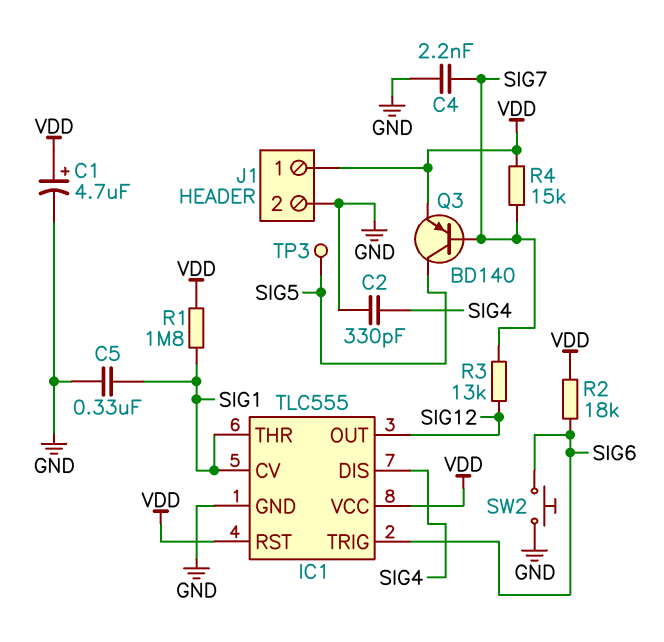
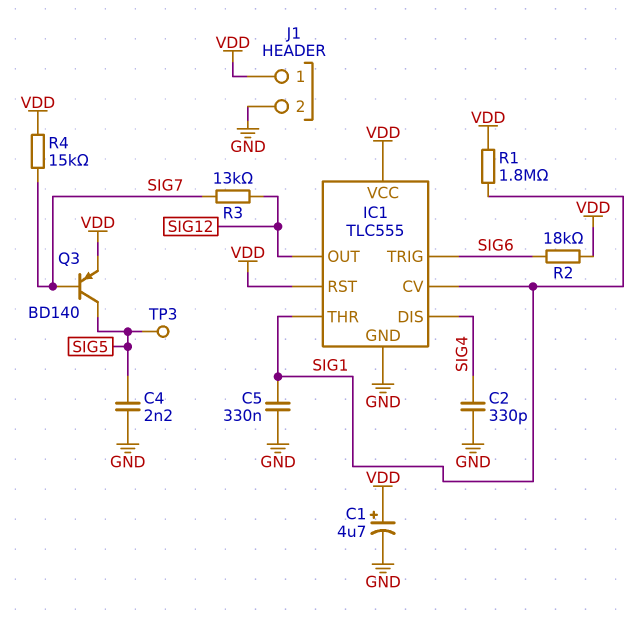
C4: 2.2nF (GND, SIG7) -> 2.2nF (GND, SIG5)
SW2: button (GND, SIG6) -> none

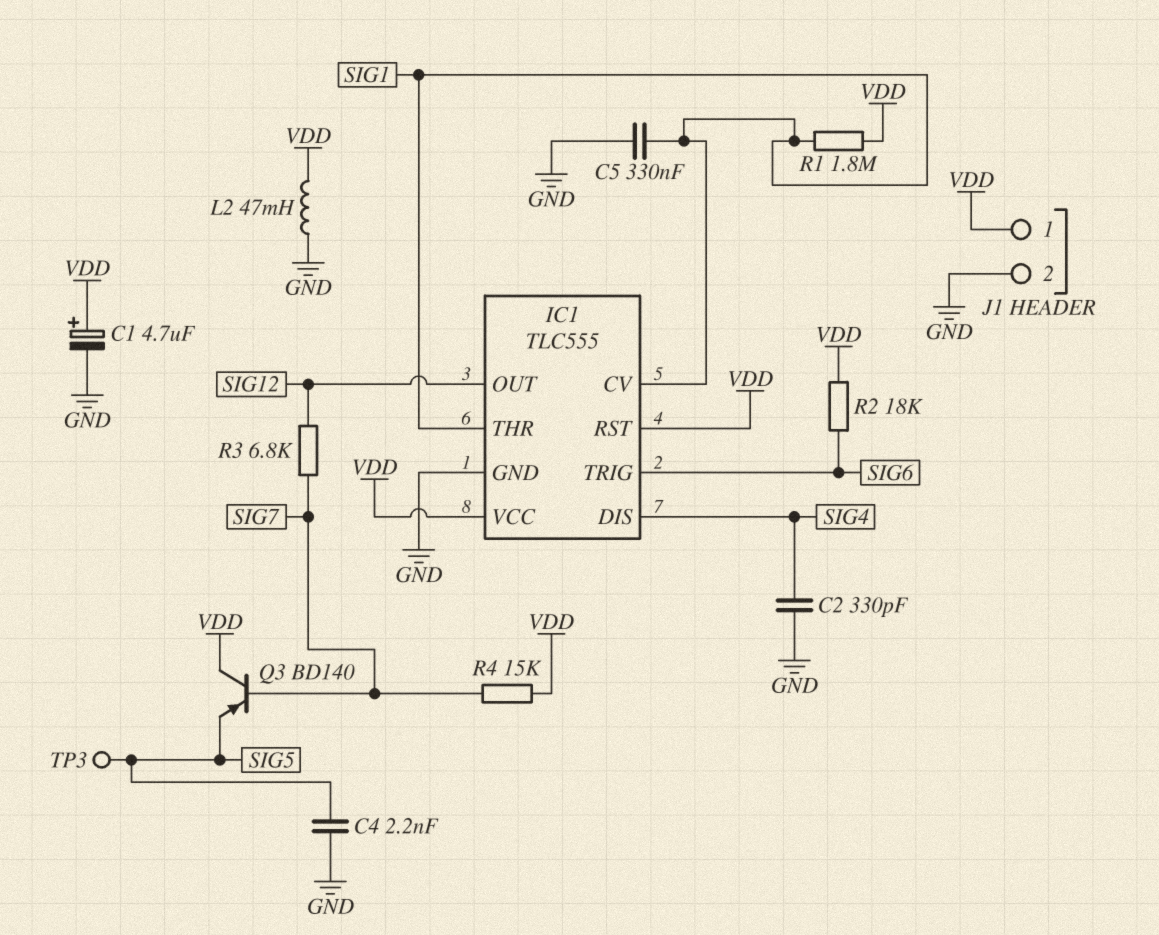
L2: none -> 47mH (GND, VDD)
Q3: PNP BD140 (B SIG7, C SIG5, E VDD) -> PNP BD140 (B SIG7, C VDD, E SIG5)
R3: 13k (SIG7, SIG12) -> 6.8k (SIG7, SIG12)

